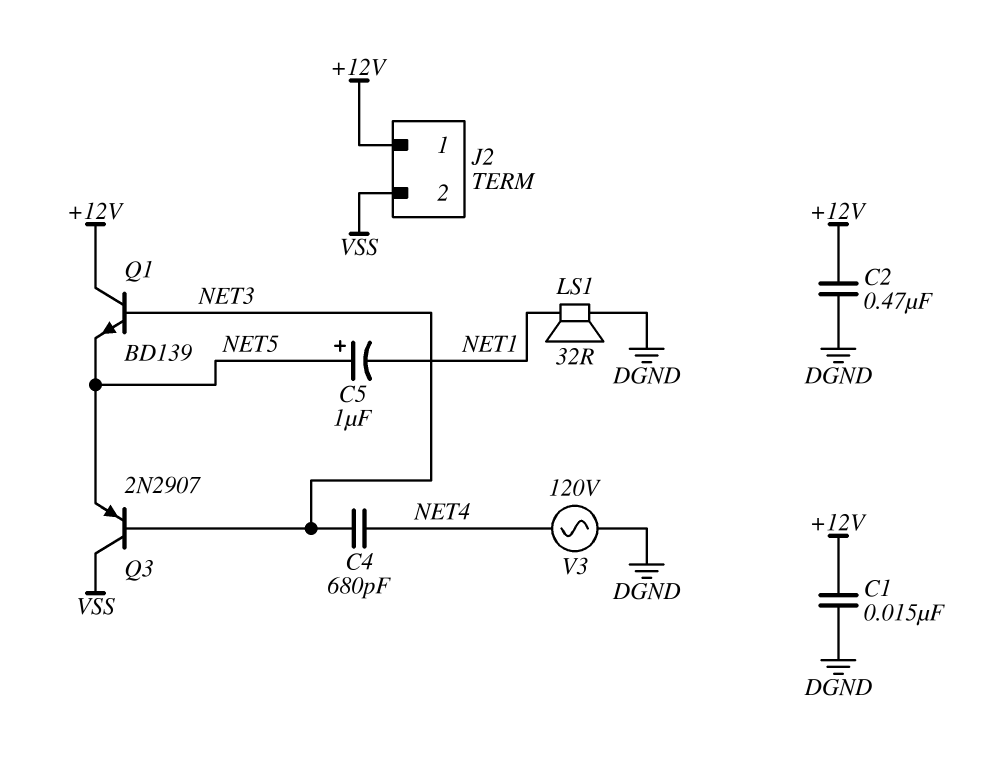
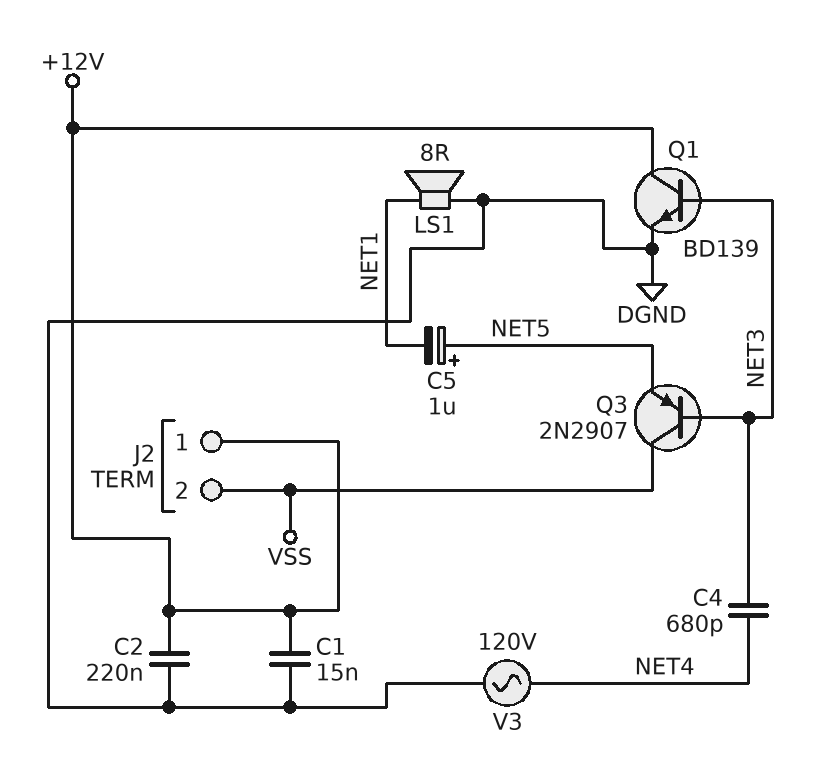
C2: 470nF (+12V, DGND) -> 220nF (+12V, DGND)
LS1: speaker 32R (DGND, NET1) -> speaker 8R (DGND, NET1)
Q1: NPN BD139 (B NET3, C +12V, E NET5) -> NPN BD139 (B NET3, C +12V, E DGND)

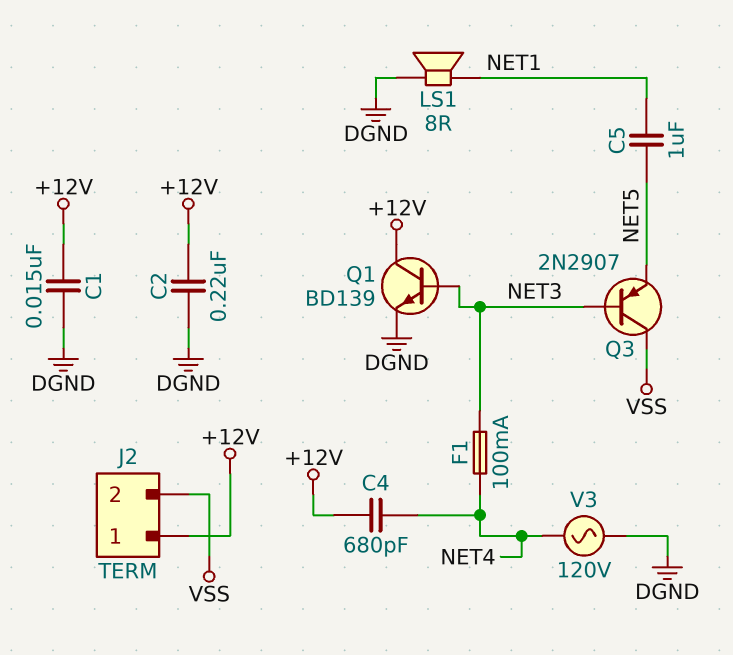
C4: 680pF (NET3, NET4) -> 680pF (+12V, NET4)
C5: 1uF (plus NET5, minus NET1) -> 1uF (NET1, NET5)
F1: none -> 100mA (NET3, NET4)

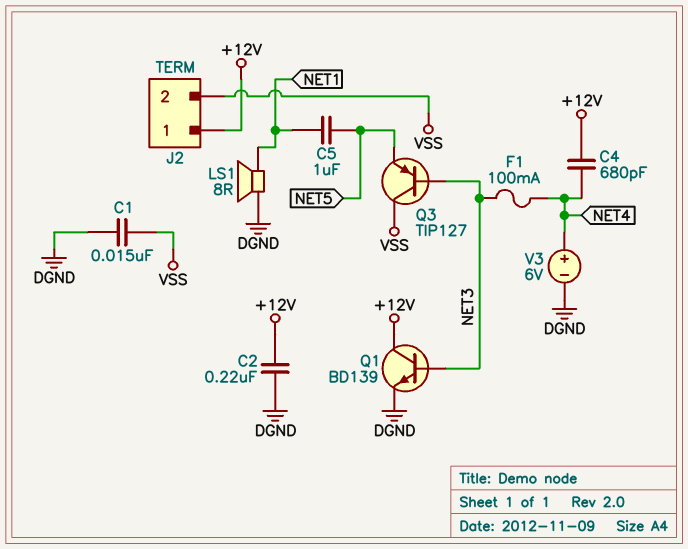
C1: 15nF (+12V, DGND) -> 15nF (DGND, VSS)
Q3: PNP 2N2907 (B NET3, C VSS, E NET5) -> PNP TIP127 (B NET3, C VSS, E NET5)
V3: AC 120V (DGND, NET4) -> 6V (plus NET4, minus DGND)

